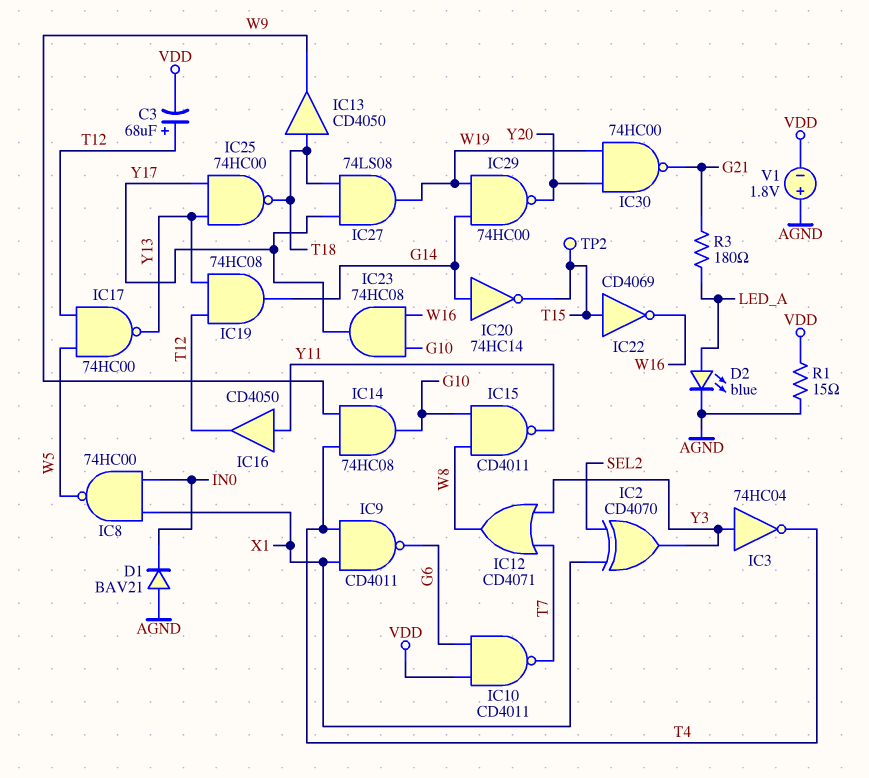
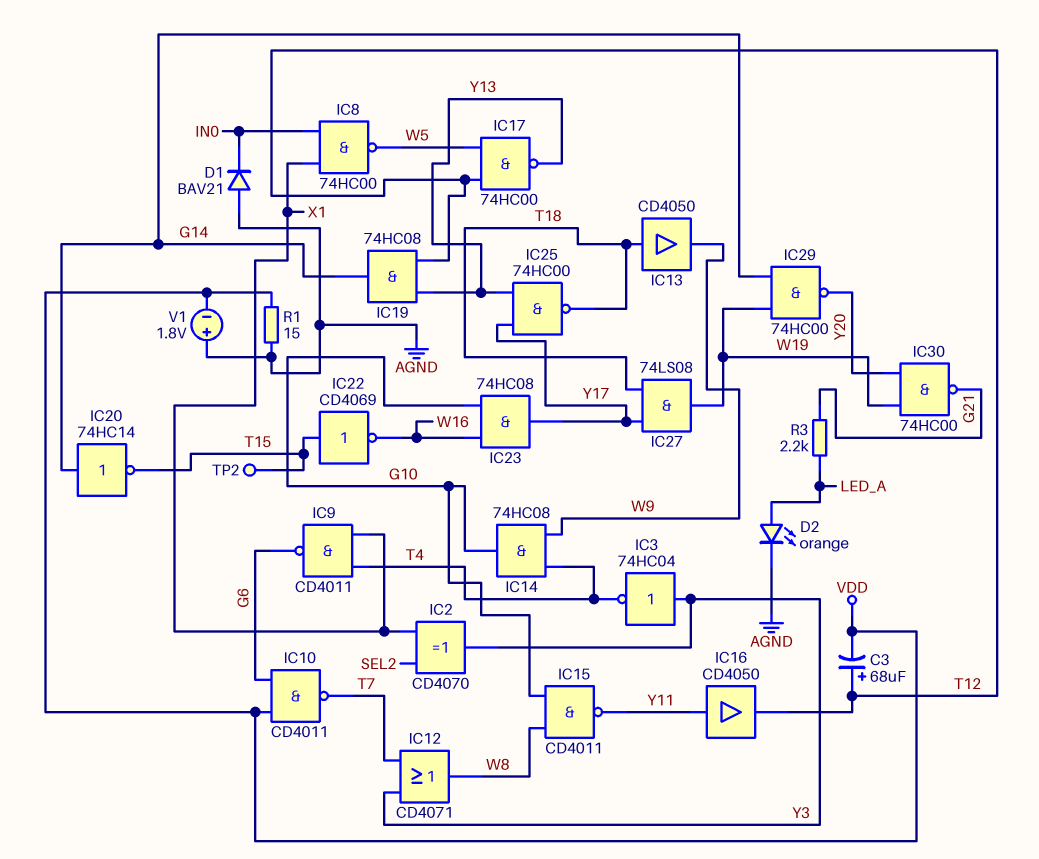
D2: LED blue (A LED_A, K AGND) -> LED orange (A LED_A, K AGND)
R3: 180 (G21, LED_A) -> 2.2k (G21, LED_A)

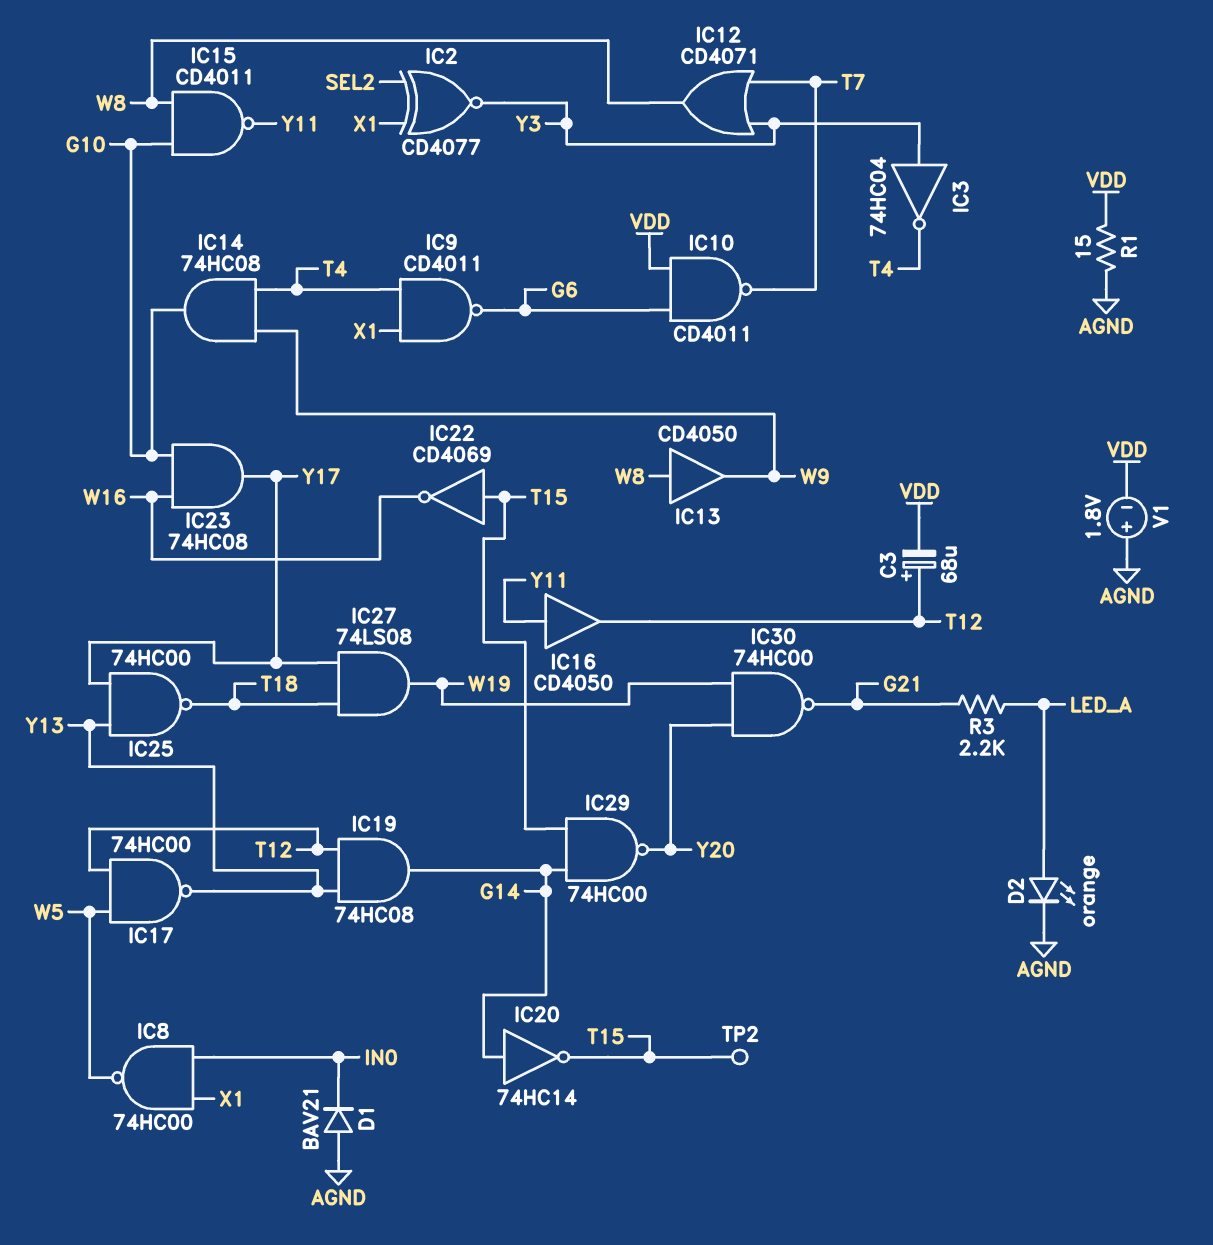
IC2: XOR CD4070 (in SEL2, in X1, out Y3) -> XNOR CD4077 (in SEL2, in X1, out Y3)
IC13: buffer CD4050 (in T18, out W9) -> buffer CD4050 (in W8, out W9)
IC29: NAND 74HC00 (in G14, in W19, out Y20) -> NAND 74HC00 (in G14, in T15, out Y20)

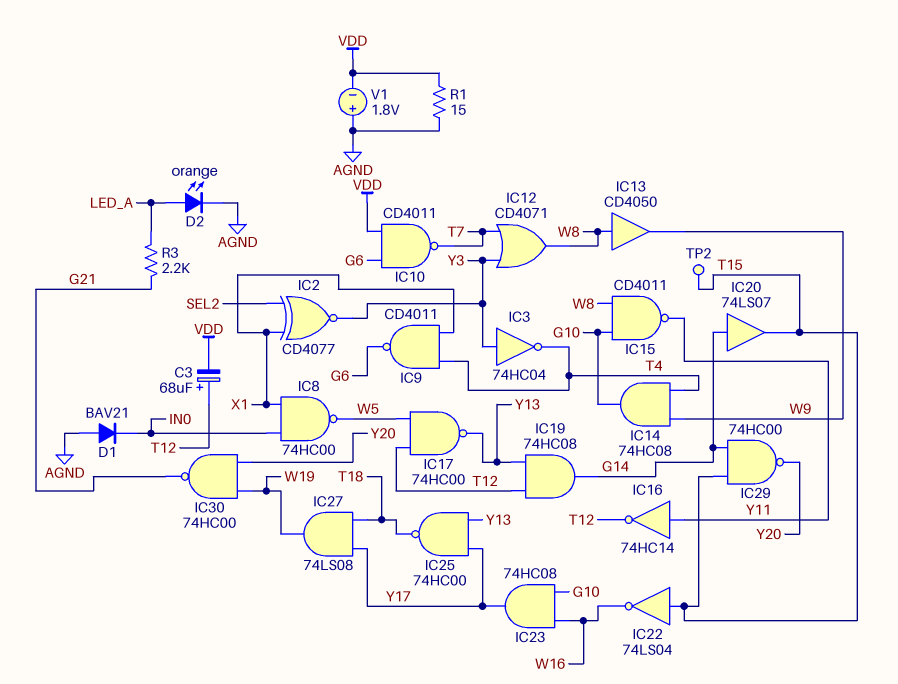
IC16: buffer CD4050 (in Y11, out T12) -> NOT 74HC14 (in Y11, out T12)
IC20: NOT 74HC14 (in G14, out T15) -> buffer 74LS07 (in G14, out T15)
IC22: NOT CD4069 (in T15, out W16) -> NOT 74LS04 (in T15, out W16)

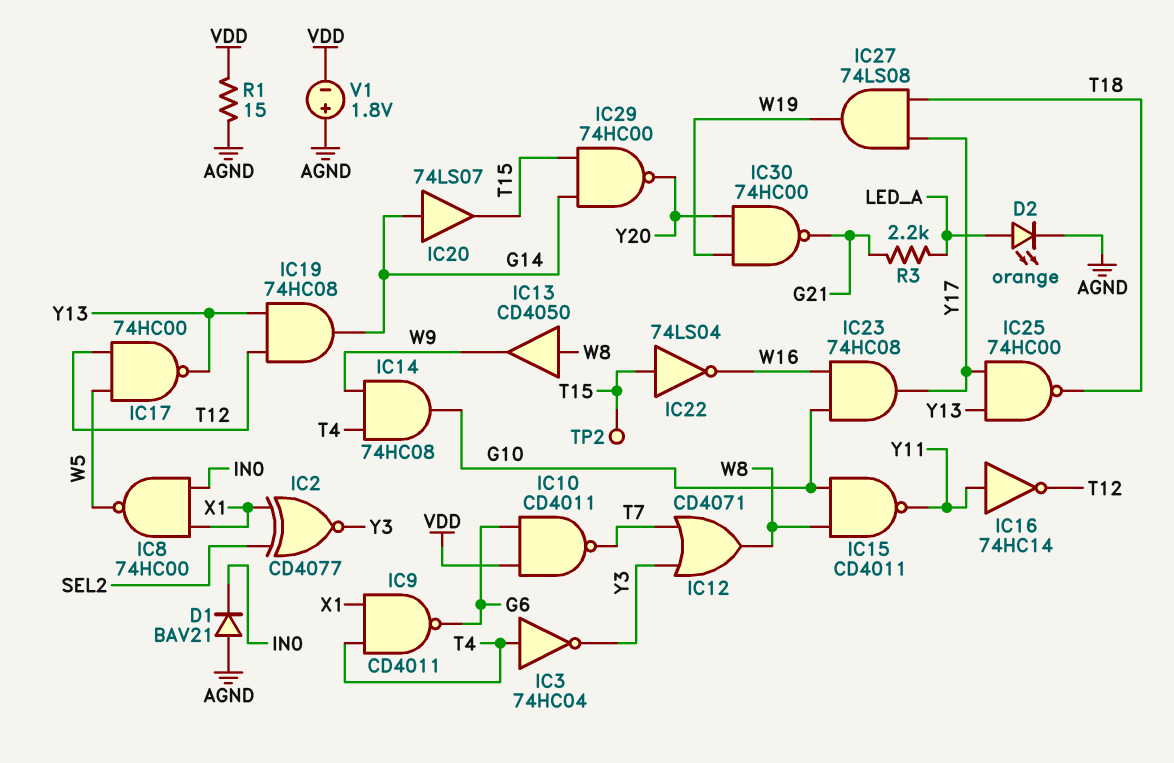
C3: 68uF (plus T12, minus VDD) -> none
IC3: NOT 74HC04 (in Y3, out T4) -> NOT 74HC04 (in T4, out Y3)

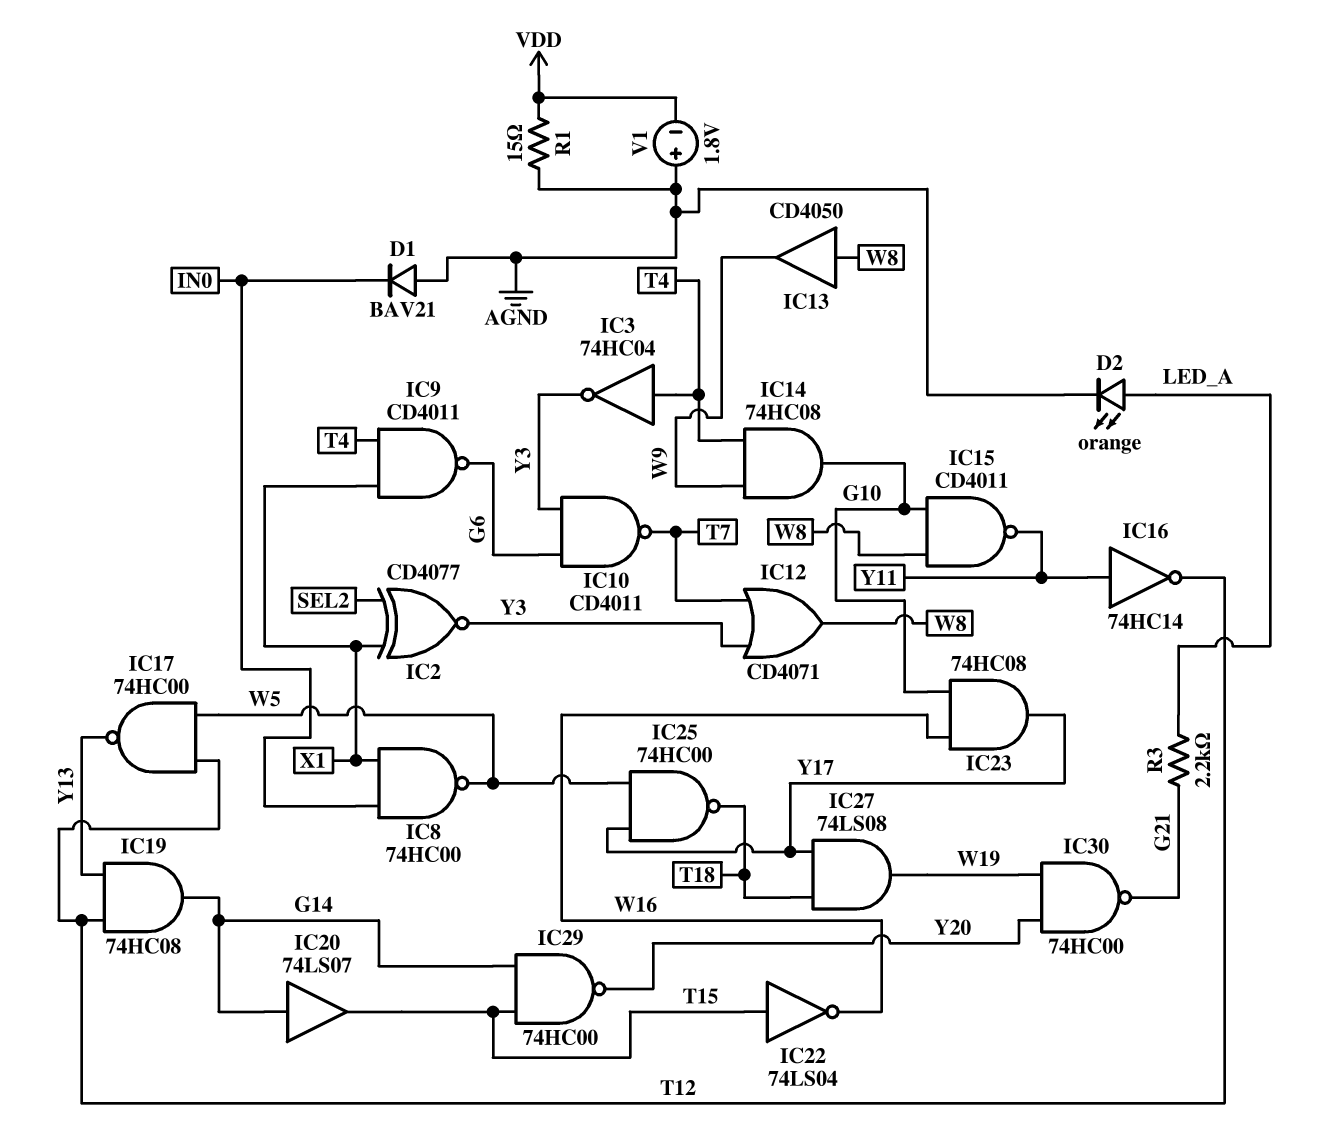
IC10: NAND CD4011 (in G6, in VDD, out T7) -> NAND CD4011 (in G6, in Y3, out T7)
IC25: NAND 74HC00 (in Y13, in Y17, out T18) -> NAND 74HC00 (in W5, in Y17, out T18)
TP2: test point (T15) -> none

